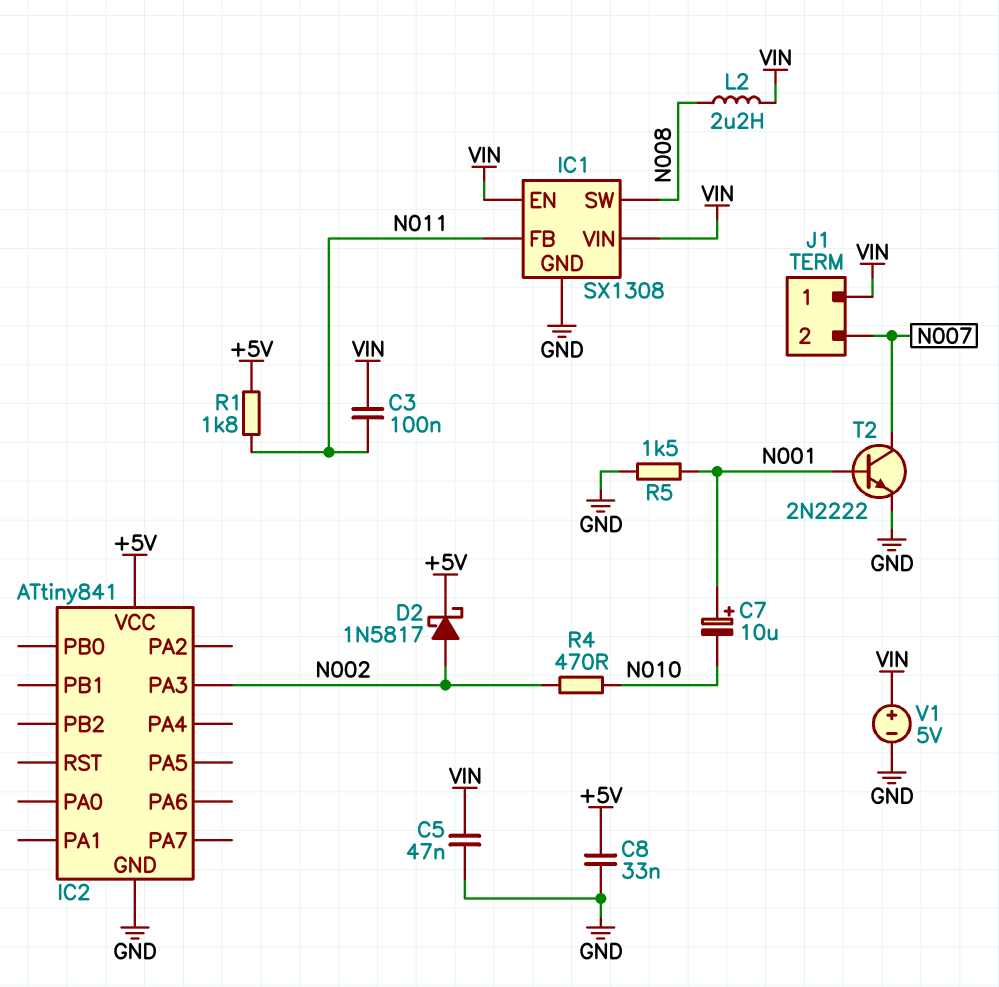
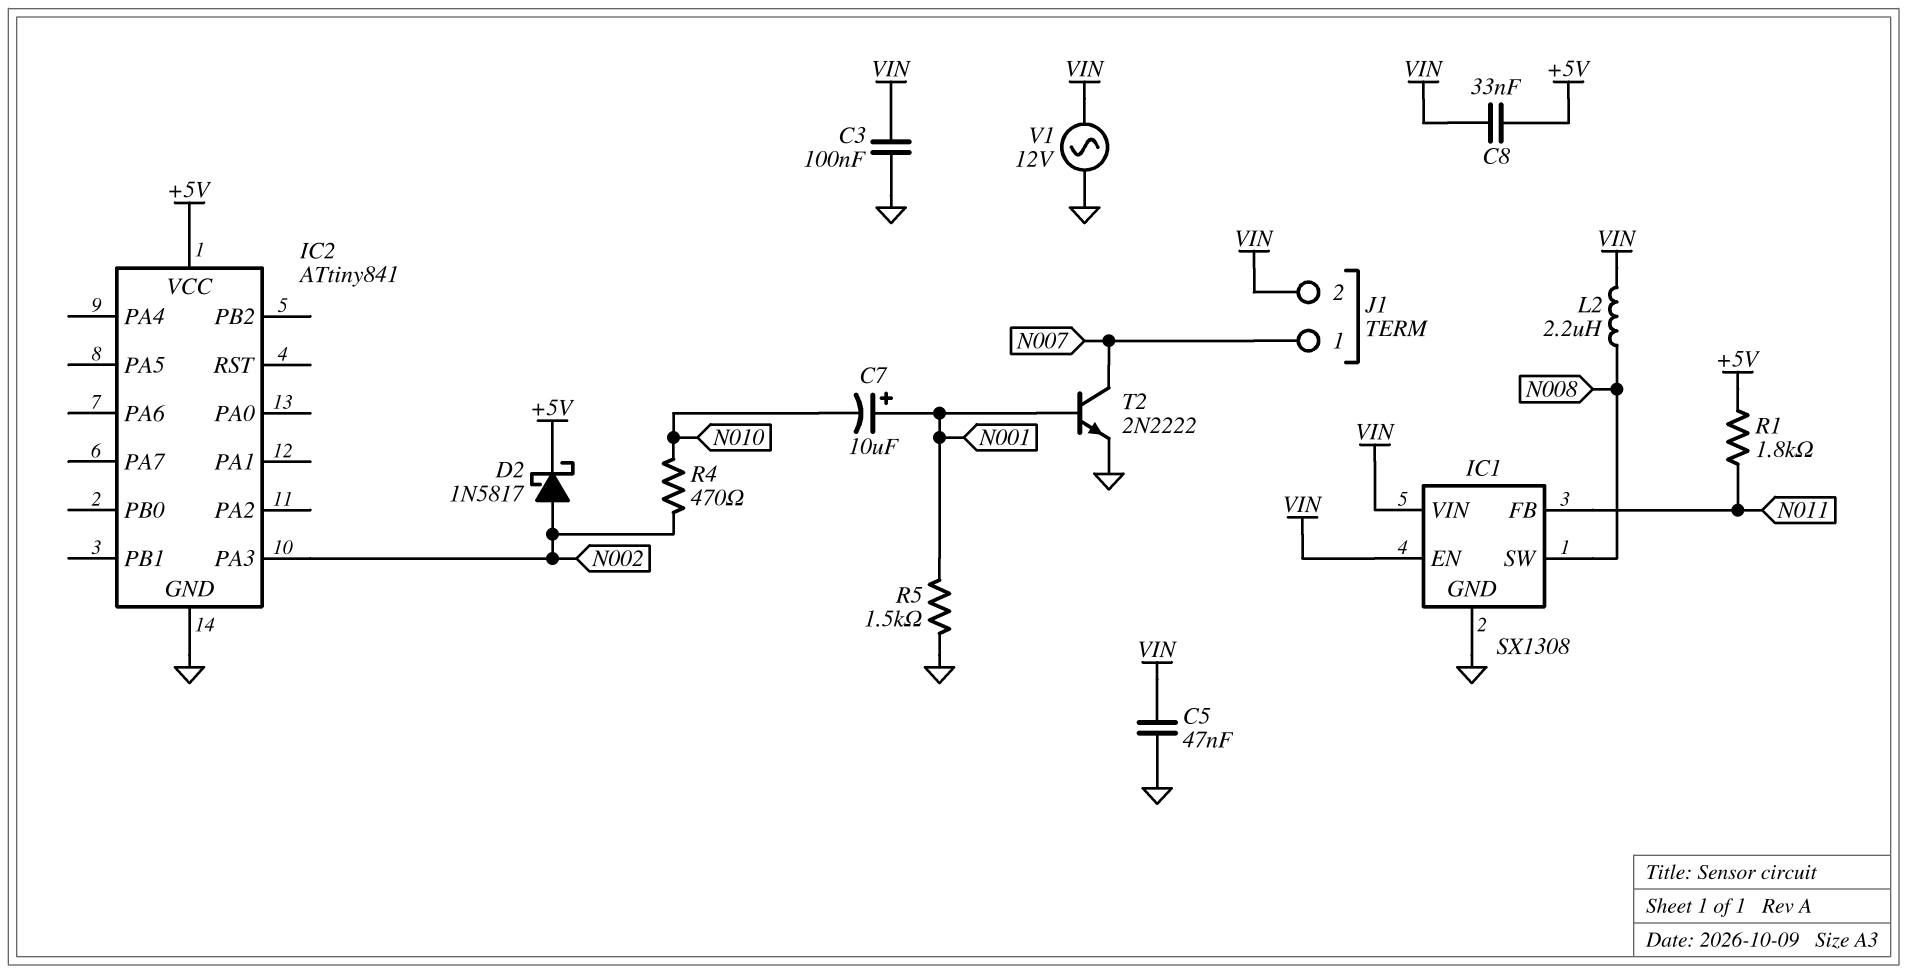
C3: 100nF (N011, VIN) -> 100nF (GND, VIN)
C8: 33nF (+5V, GND) -> 33nF (+5V, VIN)
J1 pin 1: VIN -> N007
J1 pin 2: N007 -> VIN
V1: 5V (plus VIN, minus GND) -> AC 12V (GND, VIN)

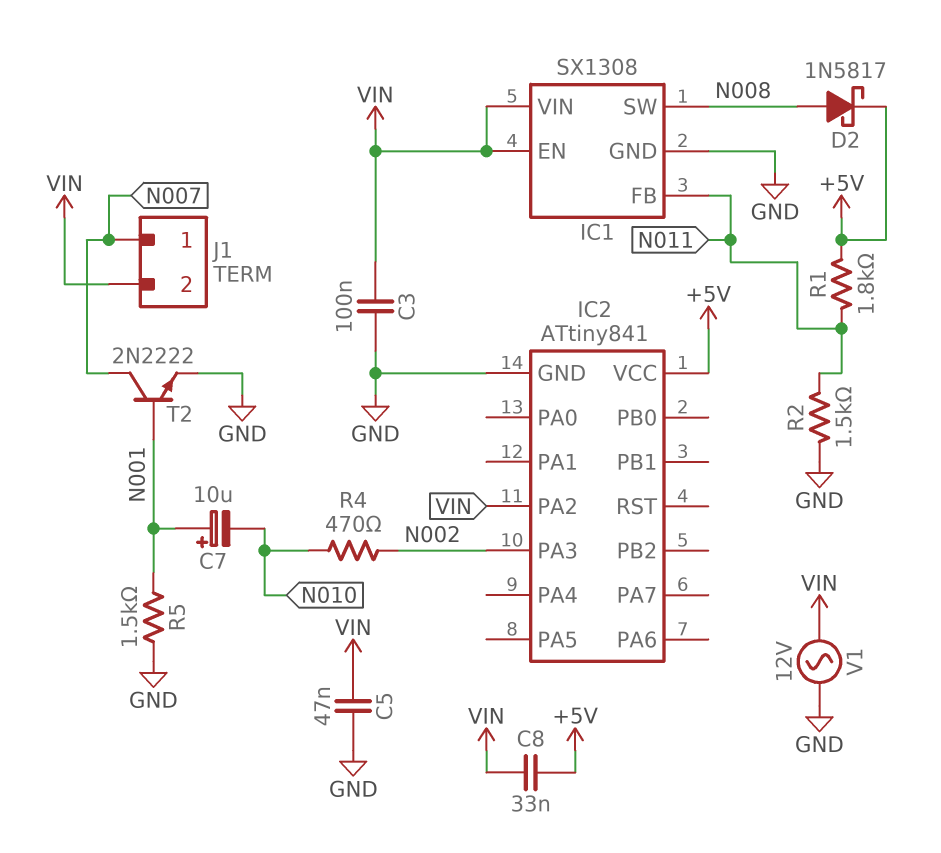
D2: schottky 1N5817 (A N002, K +5V) -> schottky 1N5817 (A N008, K +5V)
IC2 pin PA2: none -> VIN
L2: 2.2uH (N008, VIN) -> none
R2: none -> 1.5k (GND, N011)

